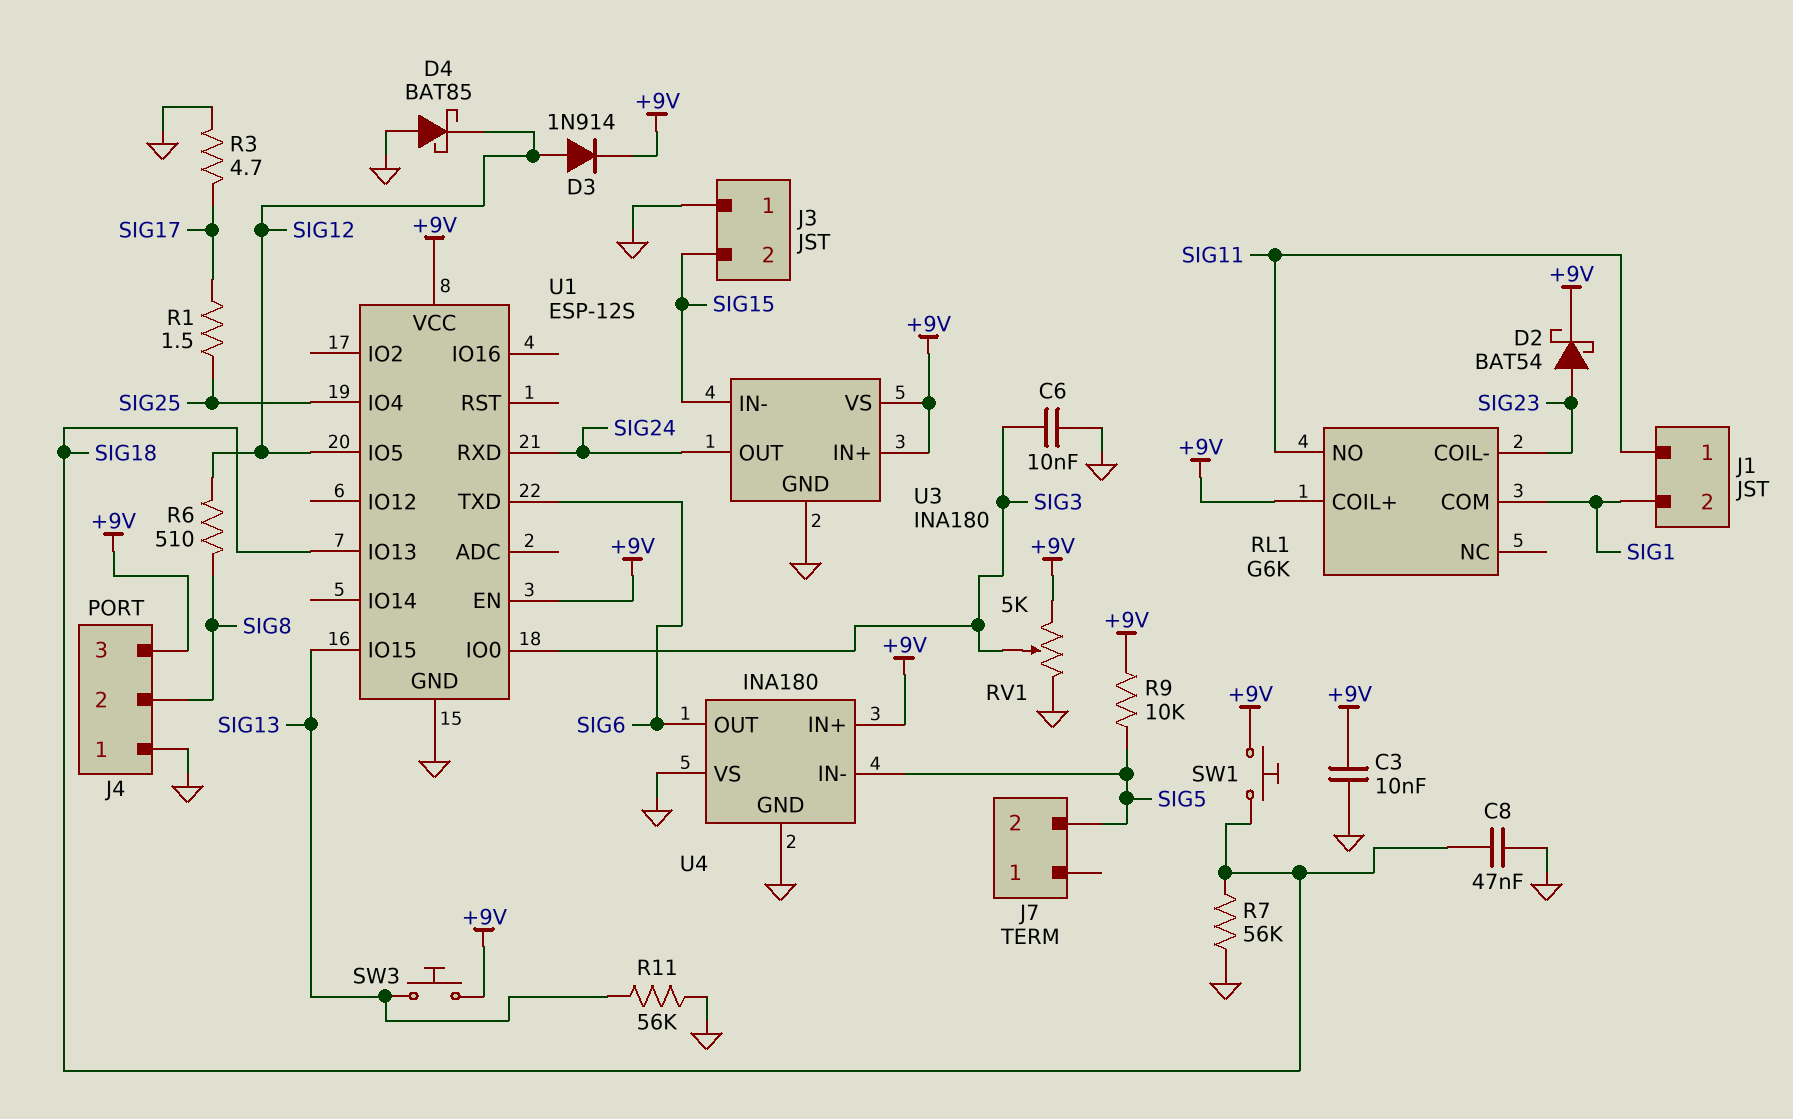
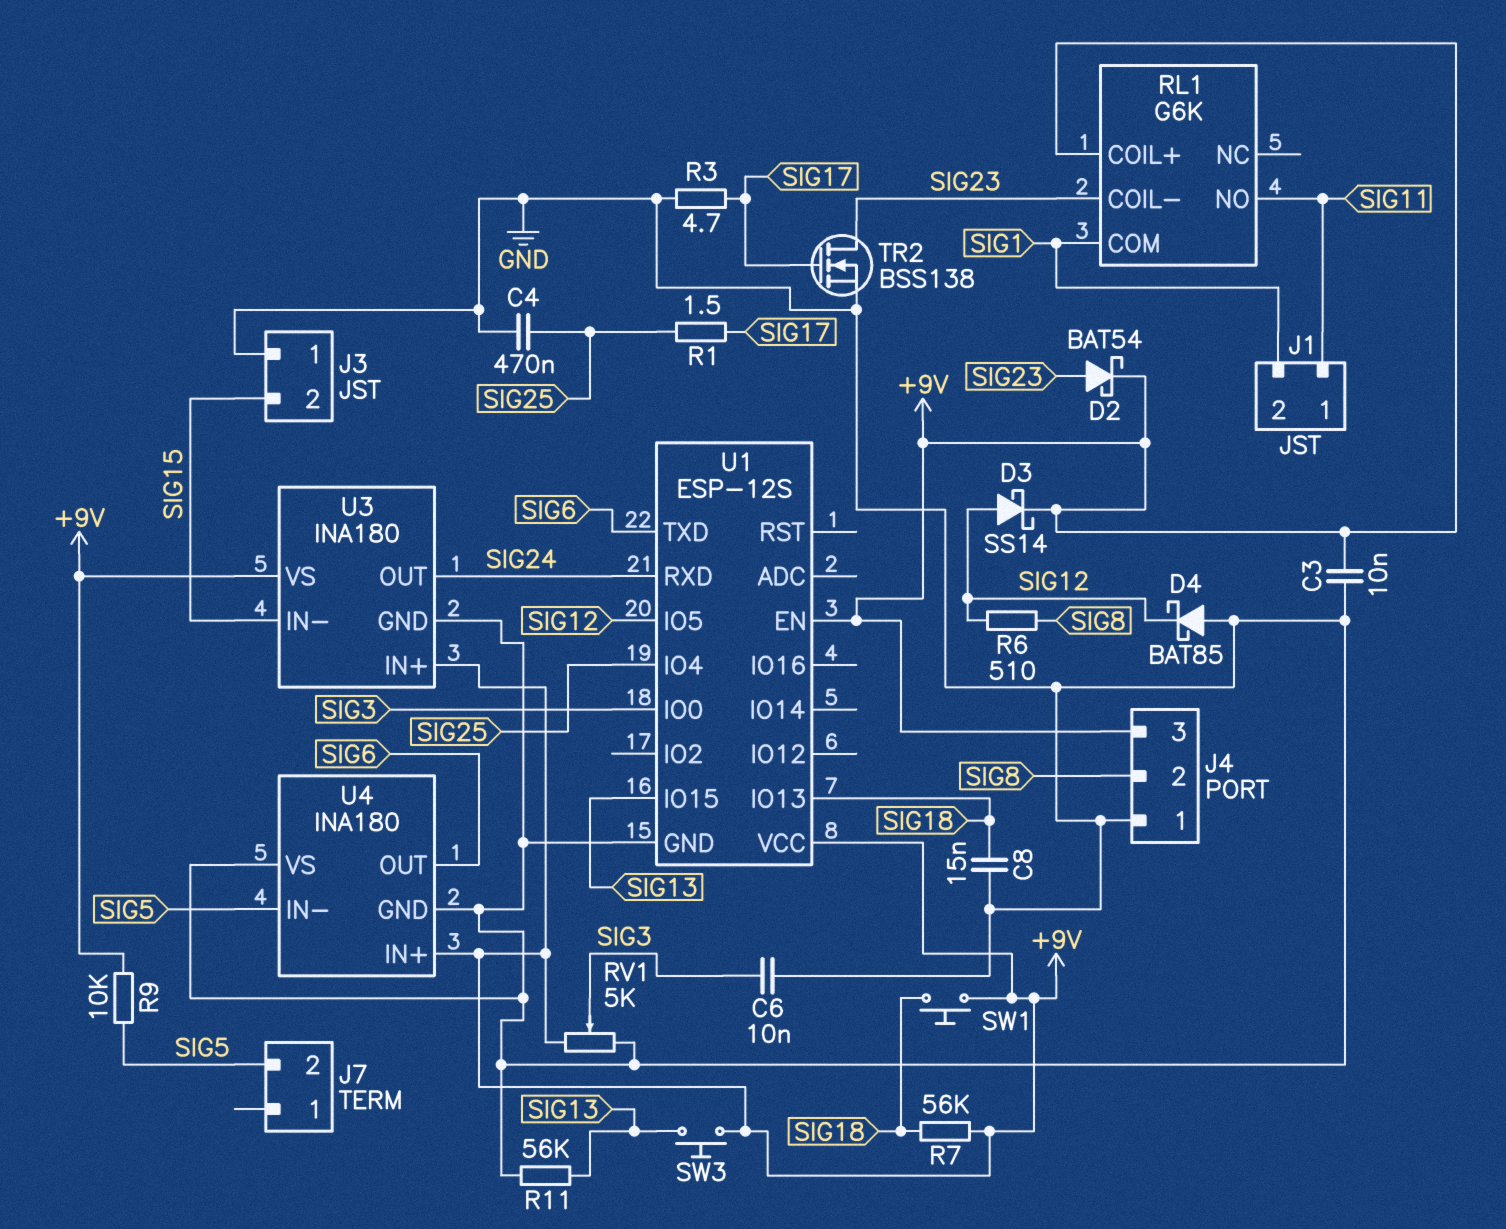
C4: none -> 470nF (GND, SIG25)
C8: 47nF (GND, SIG18) -> 15nF (GND, SIG18)
D3: diode 1N914 (A SIG12, K +9V) -> schottky SS14 (A SIG12, K +9V)
R7: 56k (GND, SIG18) -> 56k (+9V, SIG18)
TR2: none -> NMOS BSS138 (G SIG17, D SIG23, S GND)

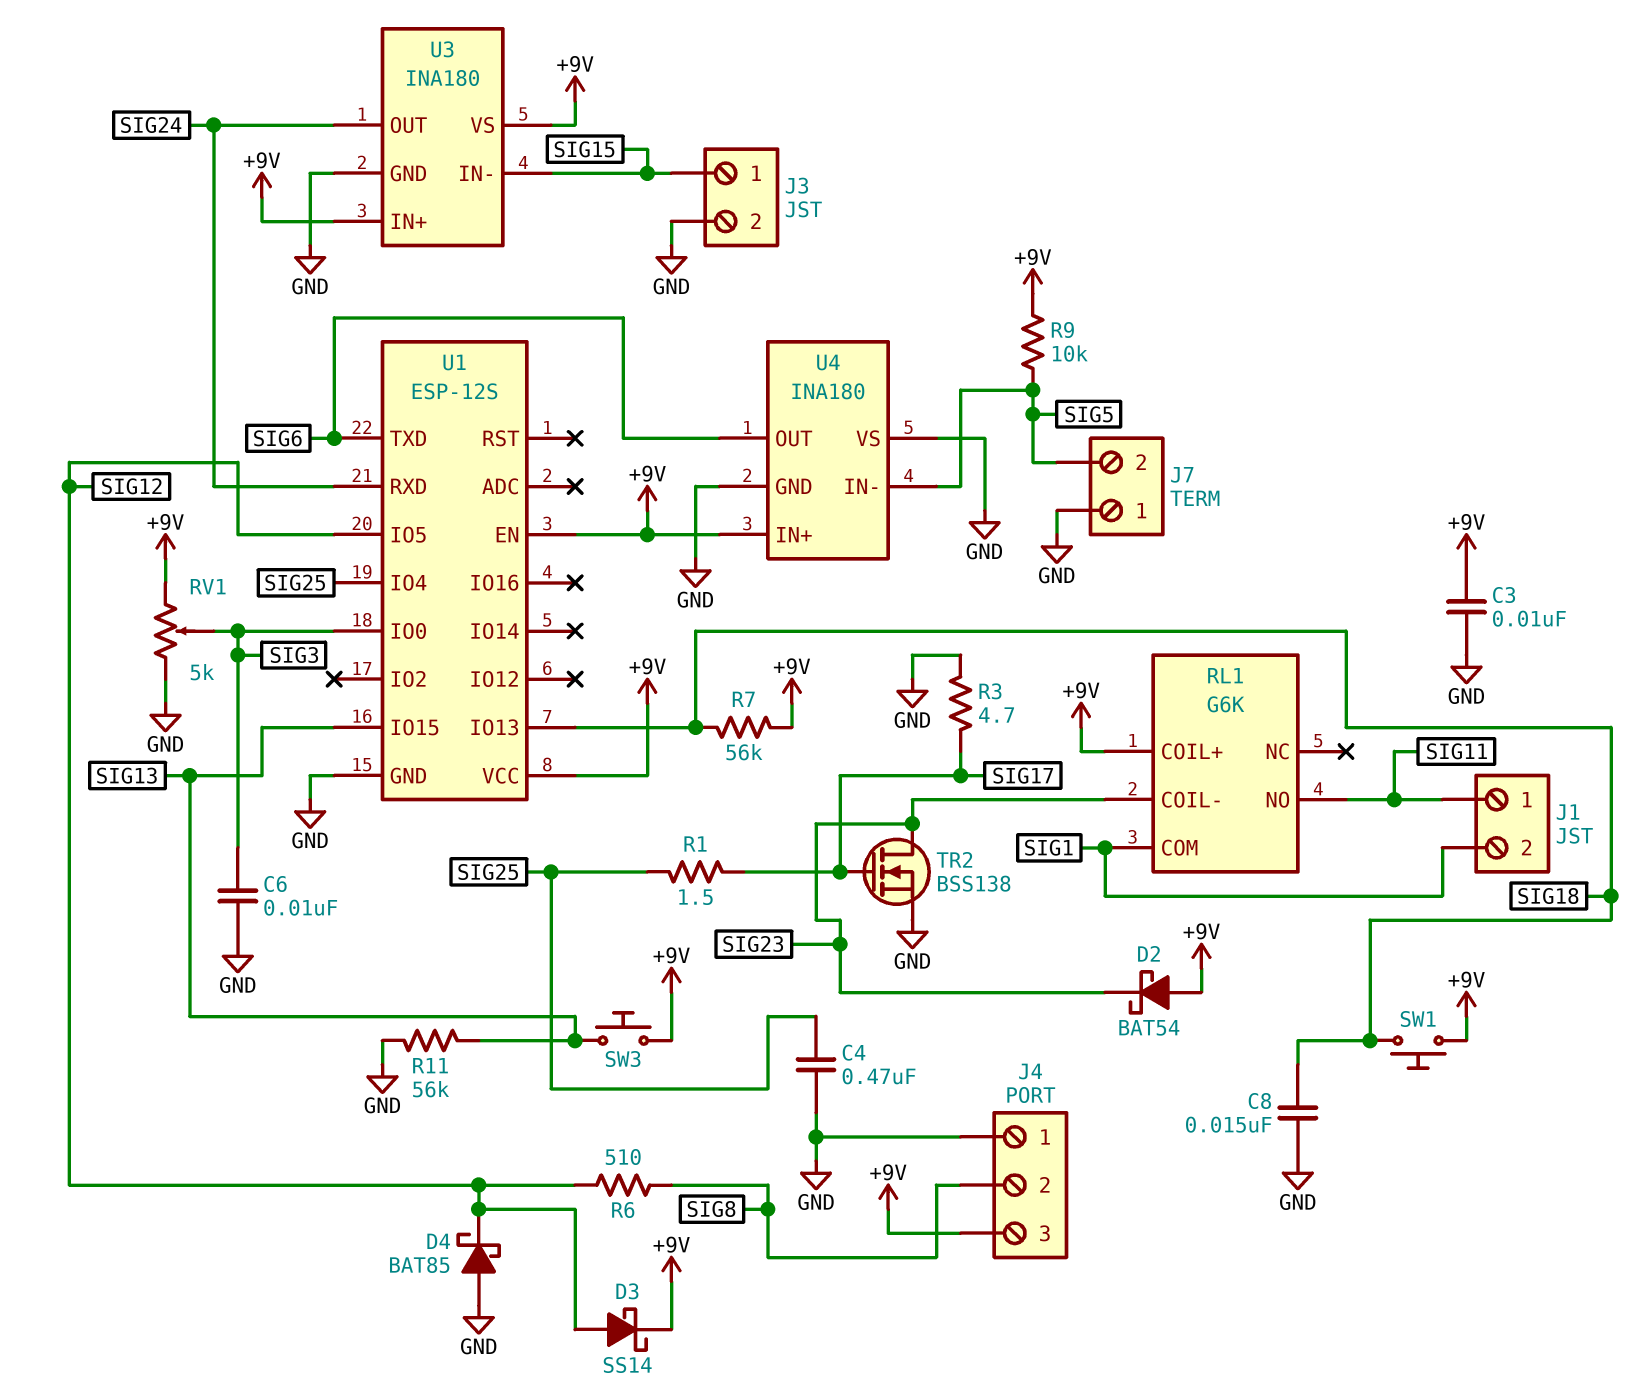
D2: schottky BAT54 (A SIG23, K +9V) -> schottky BAT54 (A +9V, K SIG23)
J3 pin 1: GND -> SIG15
J3 pin 2: SIG15 -> GND
J7 pin 1: none -> GND

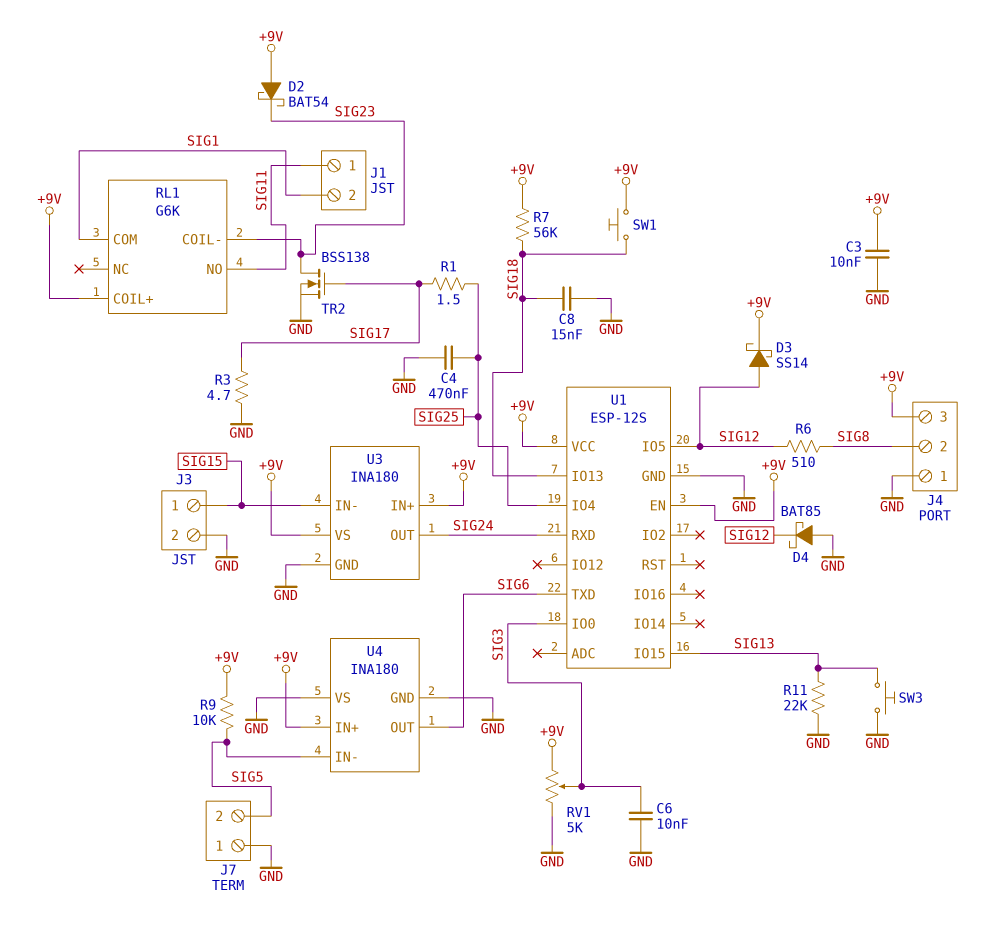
R11: 56k (GND, SIG13) -> 22k (GND, SIG13)
SW3: button (+9V, SIG13) -> button (GND, SIG13)

